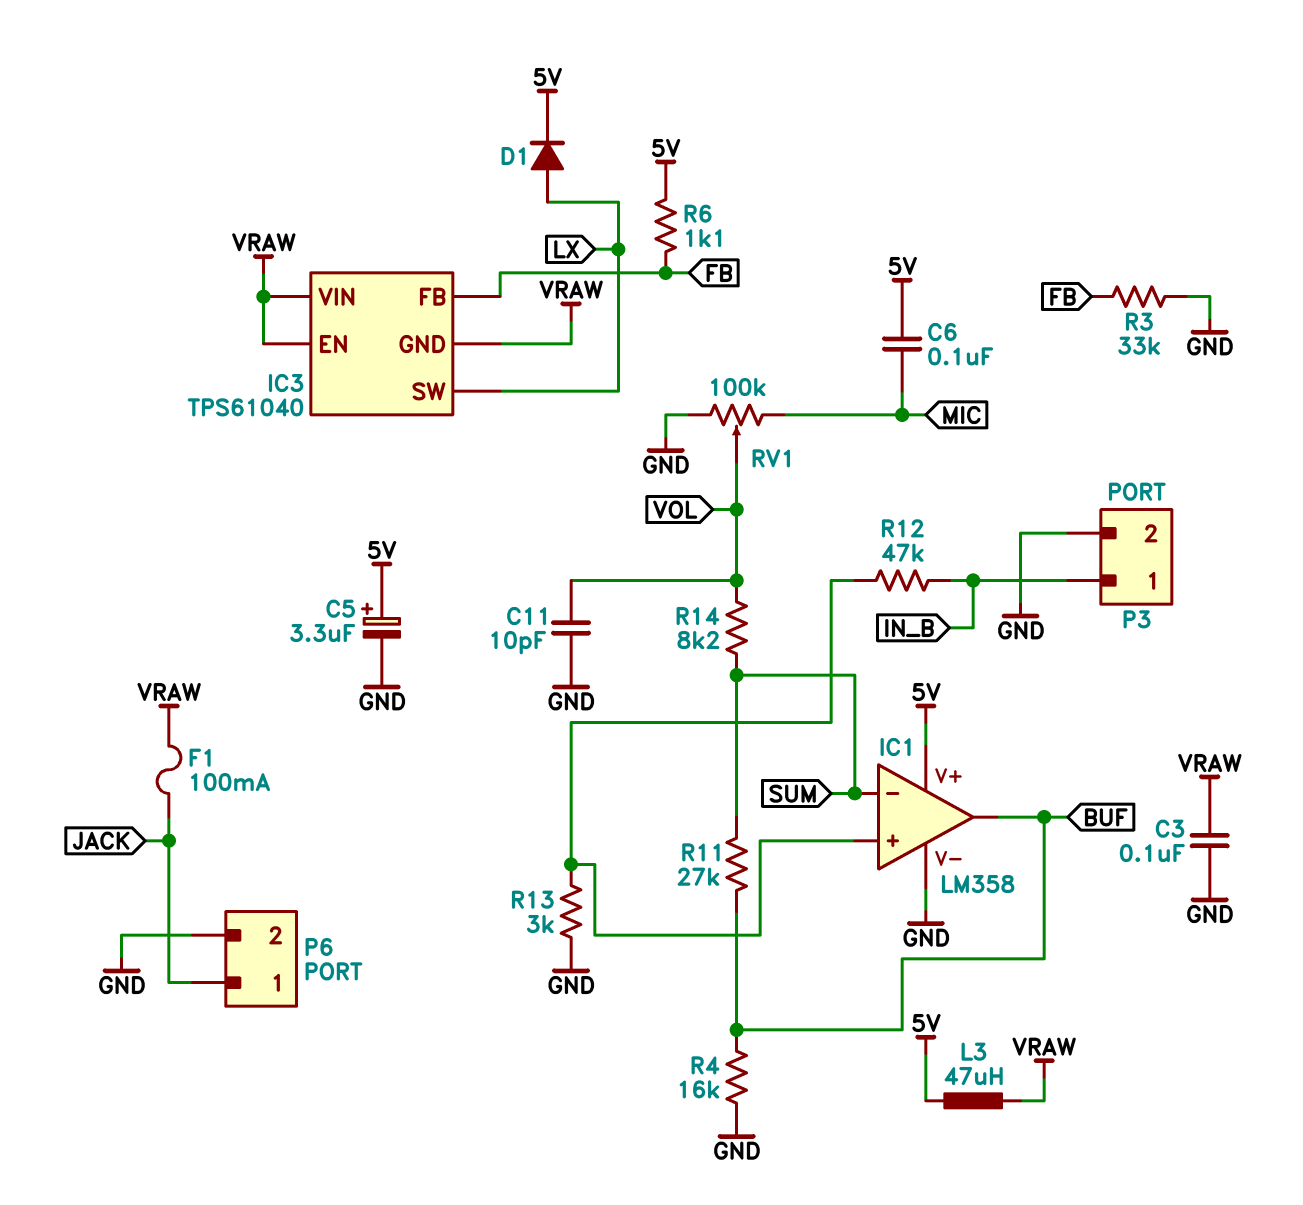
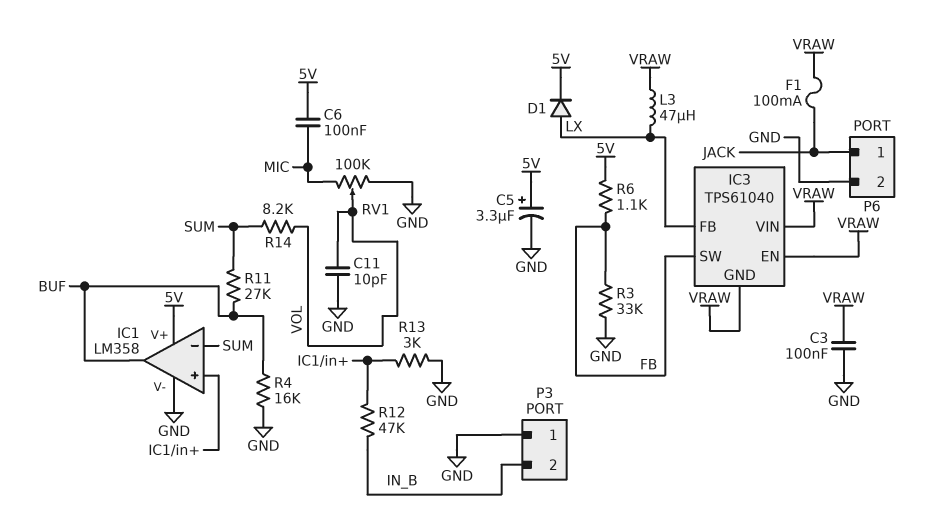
IC3 pin FB: FB -> LX
IC3 pin SW: LX -> FB
L3: 47uH (5V, VRAW) -> 47uH (LX, VRAW)
P3 pin 1: IN_B -> GND
P3 pin 2: GND -> IN_B

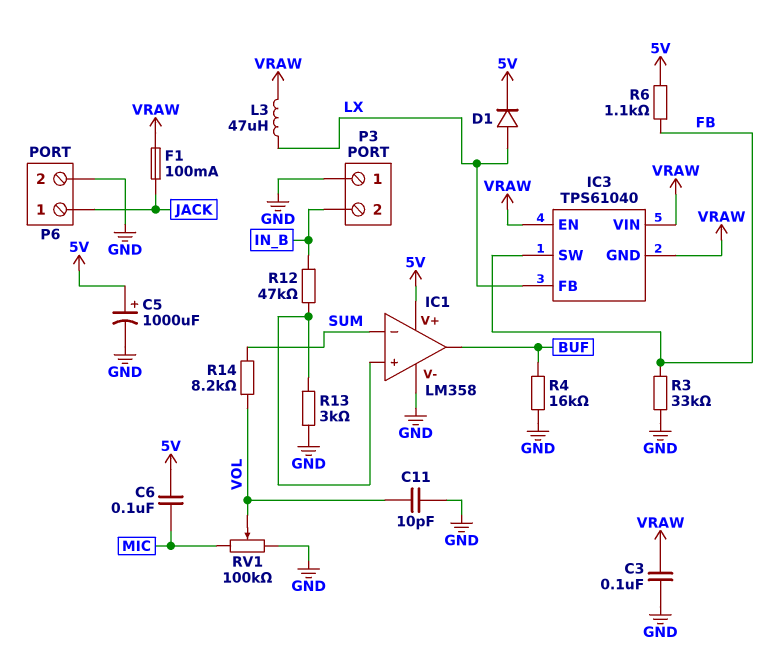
C5: 3.3uF (plus 5V, minus GND) -> 1000uF (plus 5V, minus GND)
R11: 27k (BUF, SUM) -> none

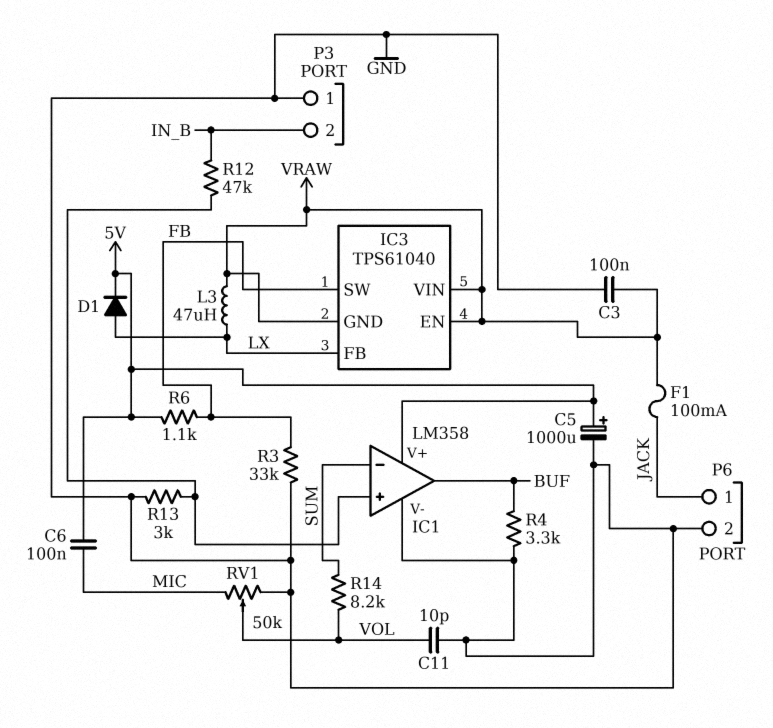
R4: 16k (BUF, GND) -> 3.3k (BUF, GND)
RV1: 100k (GND, MIC, wiper VOL) -> 50k (GND, MIC, wiper VOL)

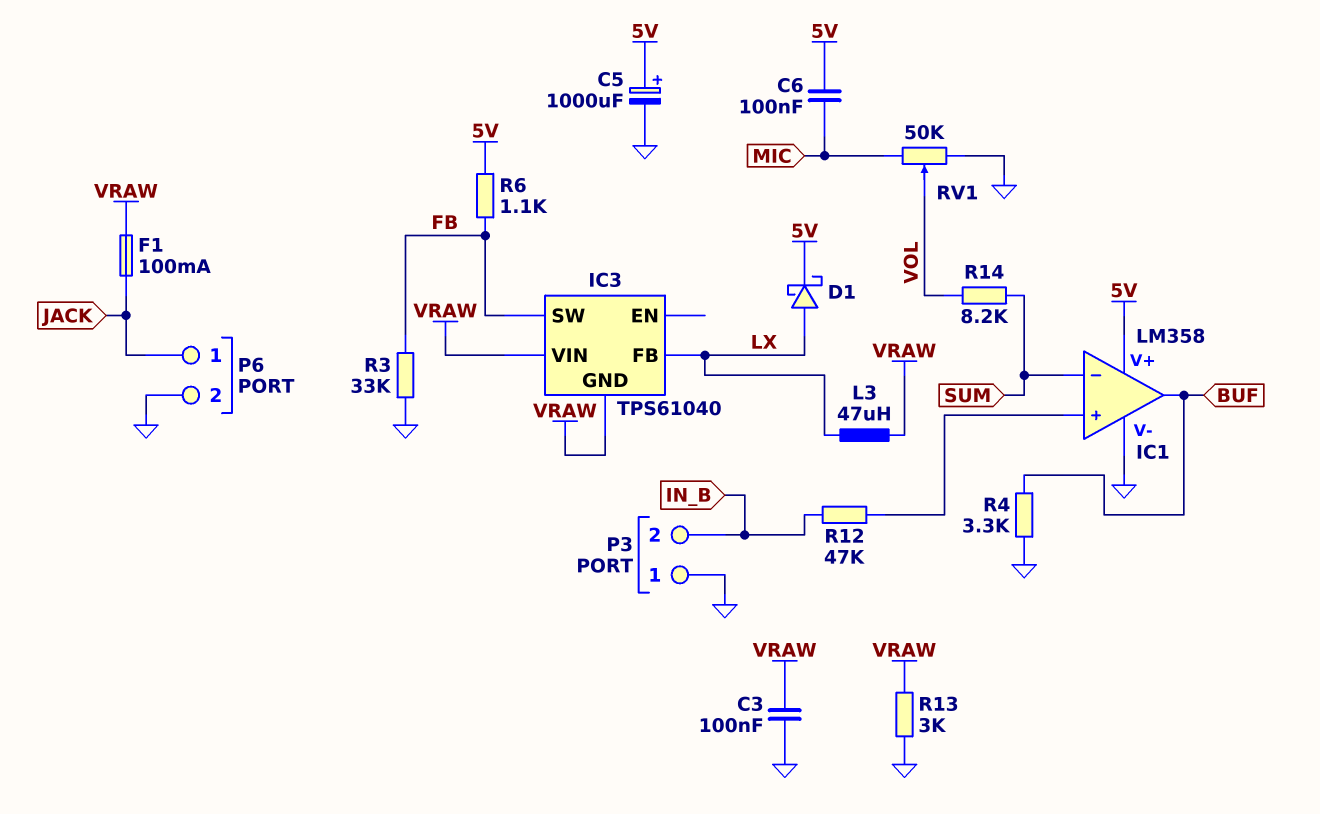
C11: 10pF (GND, VOL) -> none
D1: diode (A LX, K 5V) -> schottky (A LX, K 5V)
IC3 pin EN: VRAW -> none
R13: 3k (GND, IC1/in+) -> 3k (GND, VRAW)

